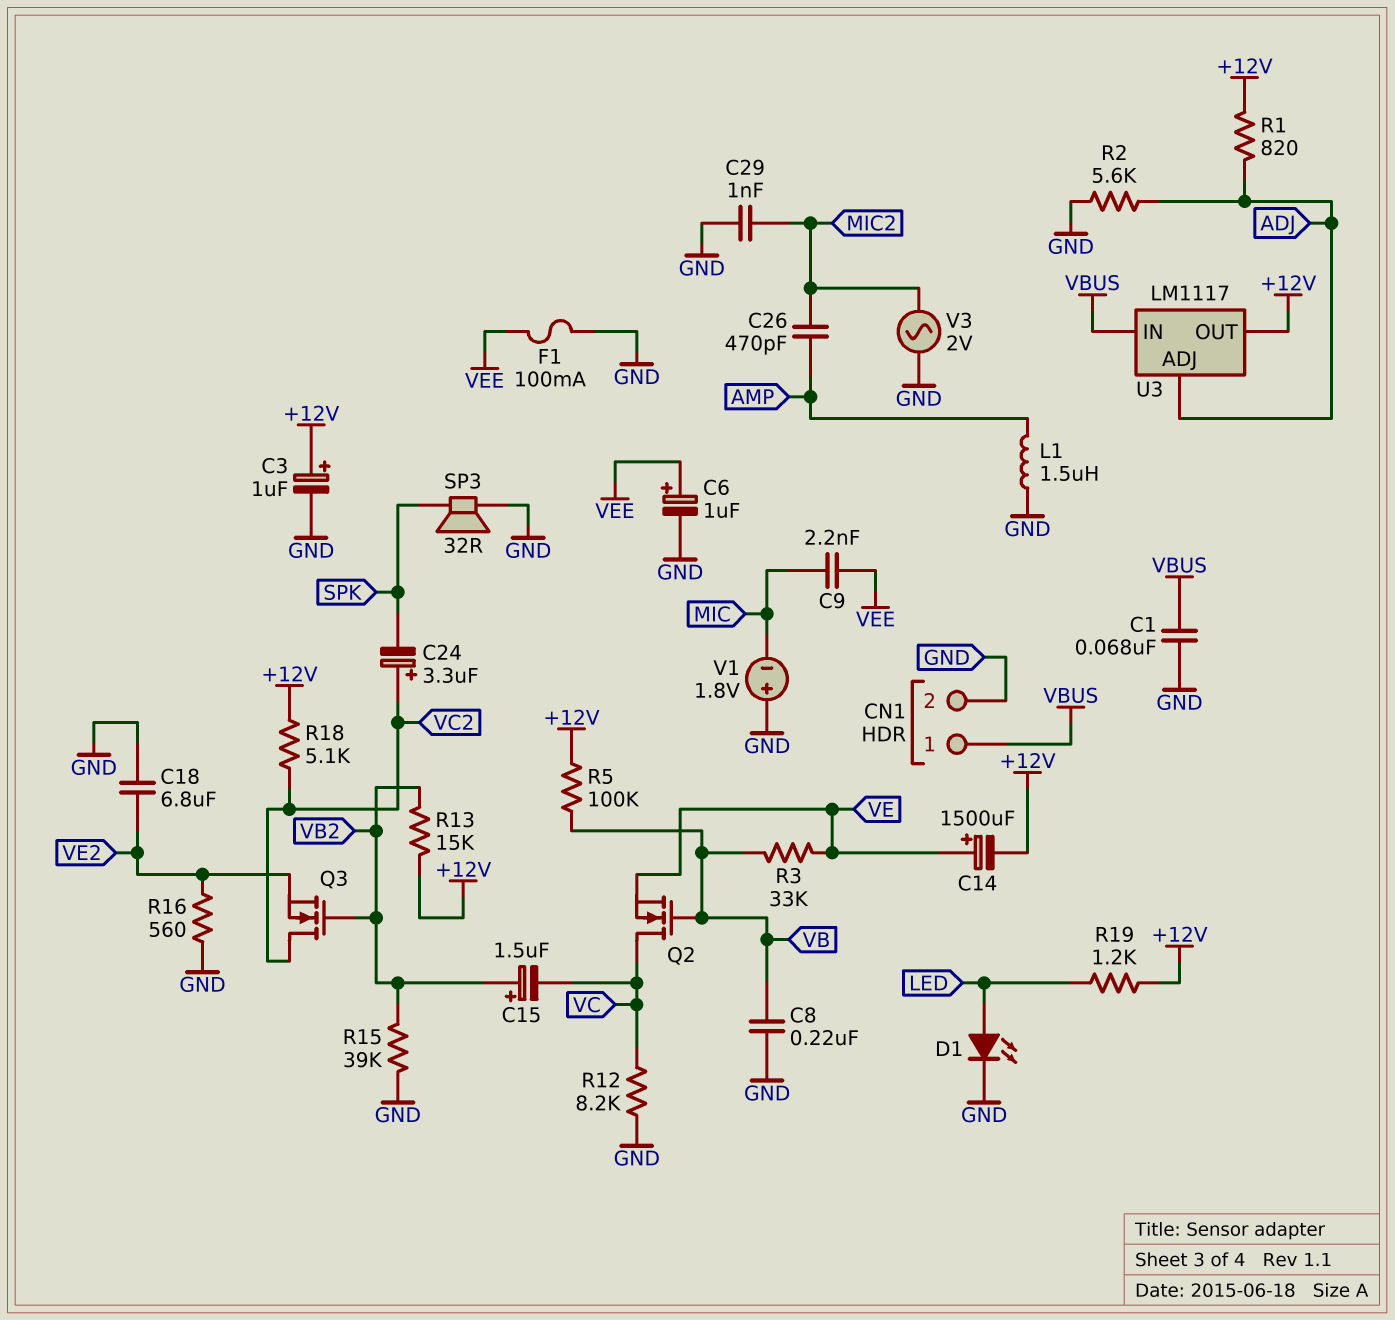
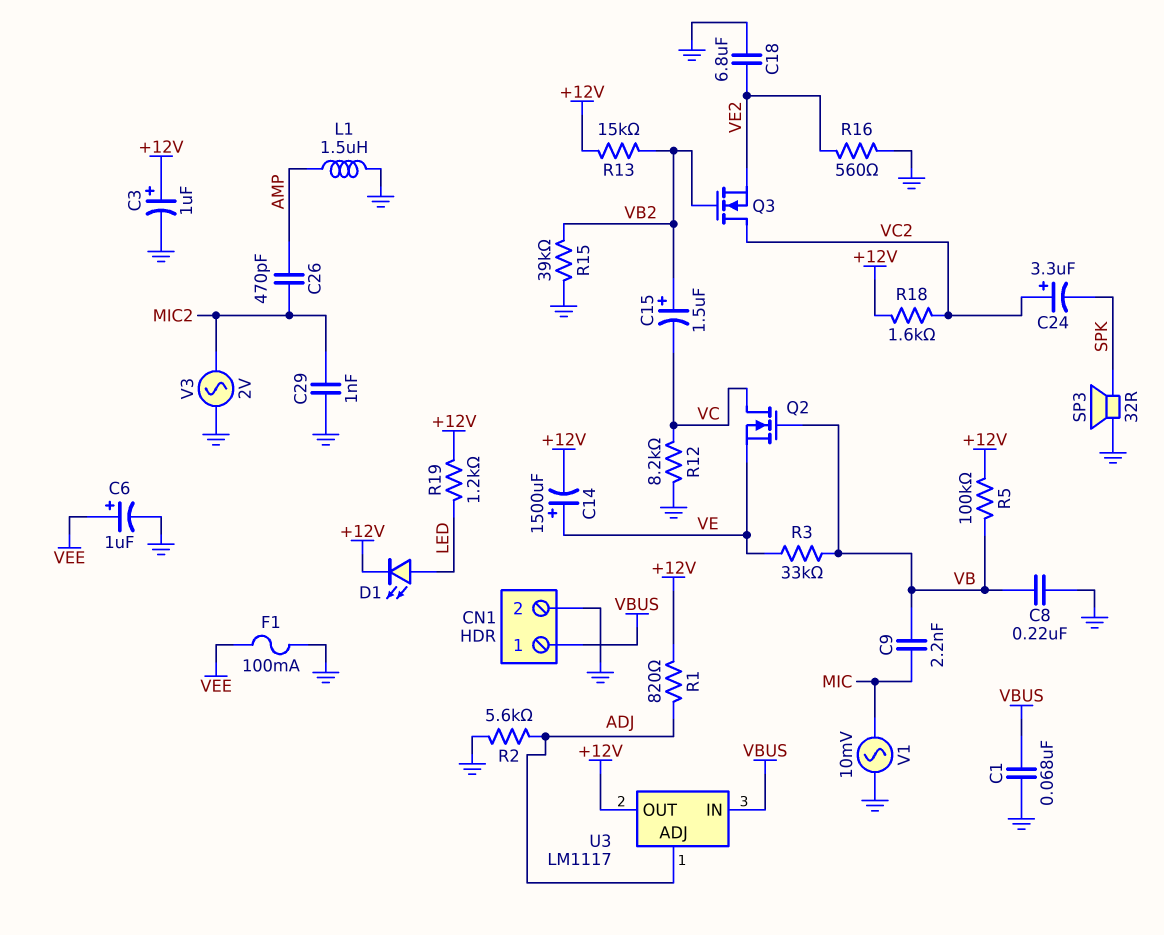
C9: 2.2nF (MIC, VEE) -> 2.2nF (MIC, VB)
D1: LED (A LED, K GND) -> LED (A LED, K +12V)
R18: 5.1k (+12V, VC2) -> 1.6k (+12V, VC2)
V1: 1.8V (plus GND, minus MIC) -> AC 10mV (GND, MIC)

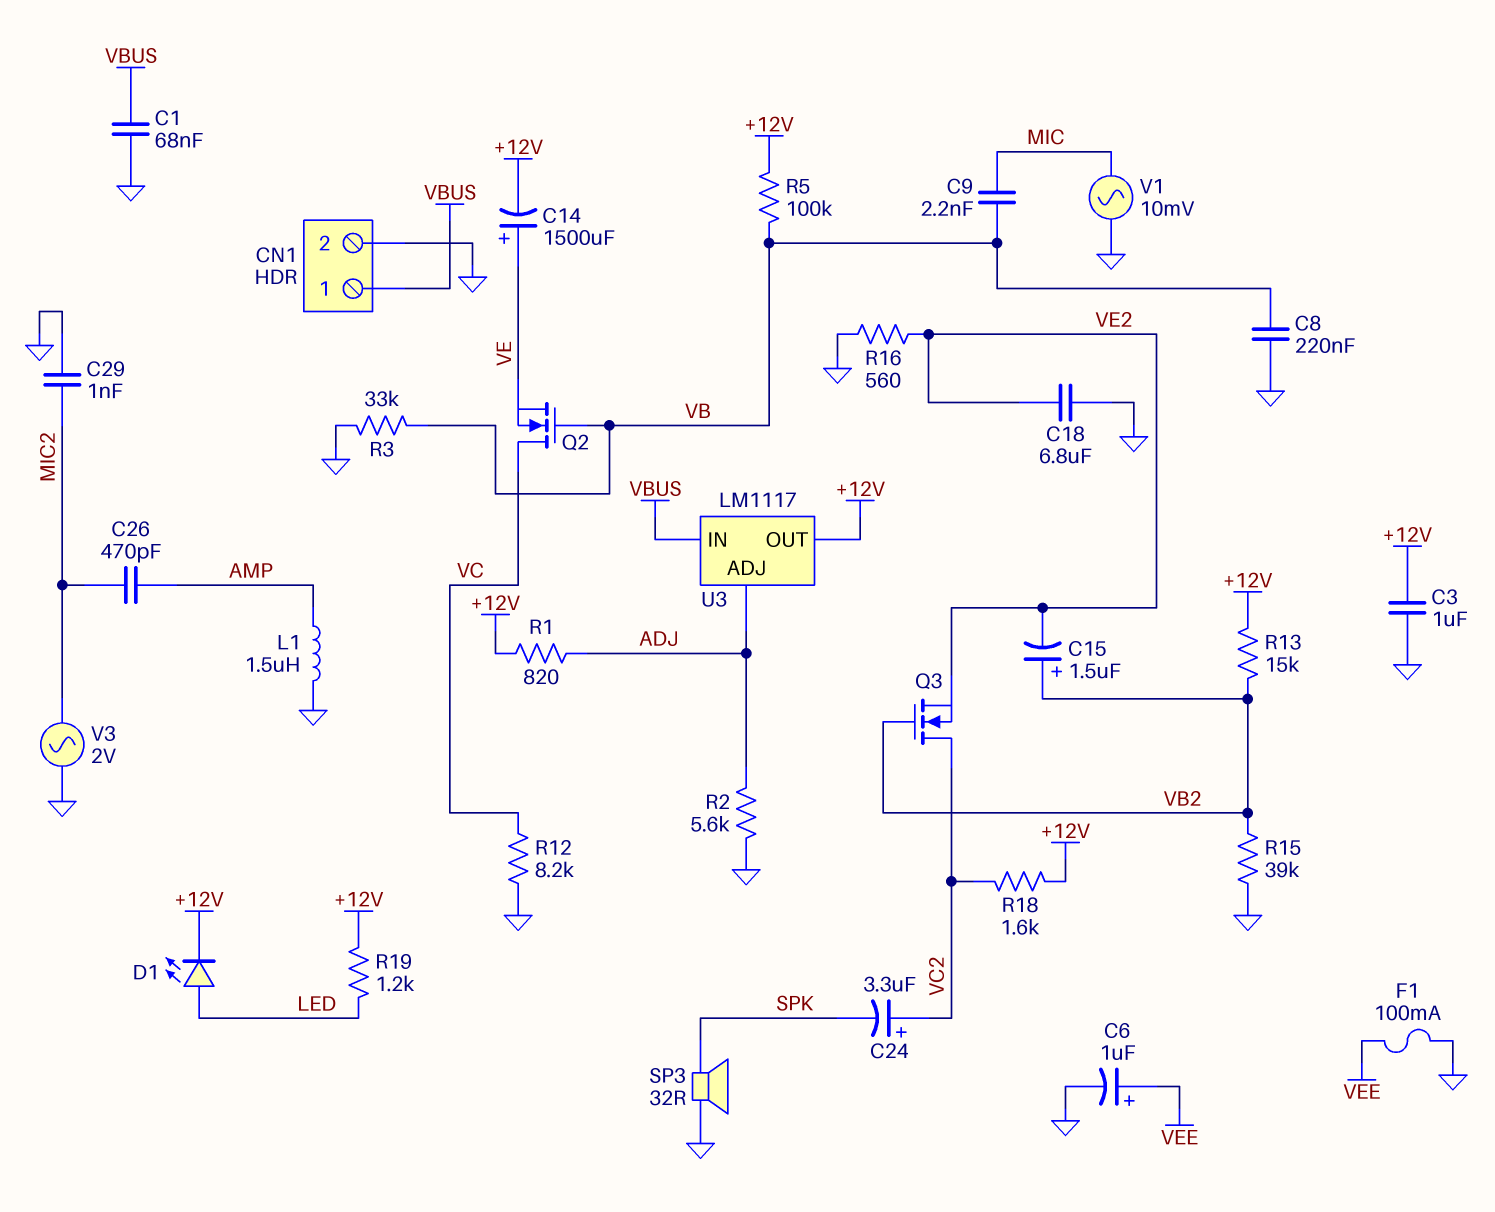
C3: 1uF (plus +12V, minus GND) -> 1uF (+12V, GND)
C15: 1.5uF (plus VB2, minus VC) -> 1.5uF (plus VB2, minus VE2)
R3: 33k (VB, VE) -> 33k (GND, VB)

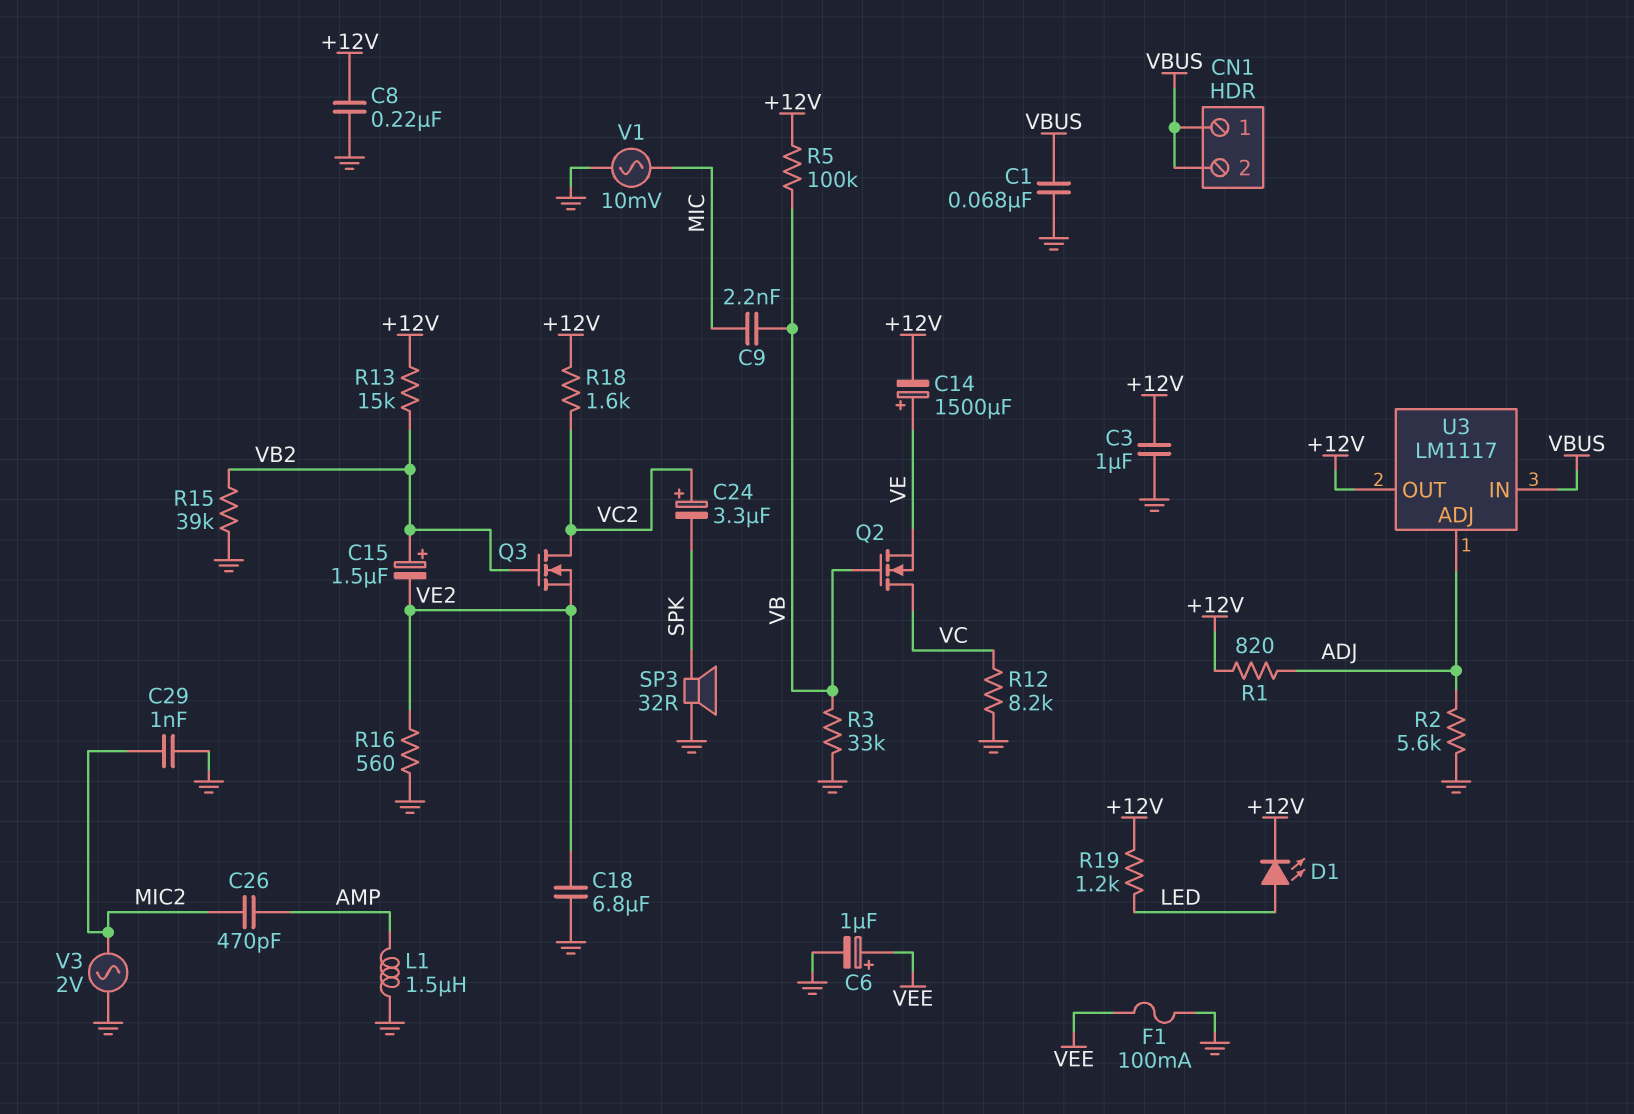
C8: 220nF (GND, VB) -> 220nF (+12V, GND)
CN1 pin 2: GND -> VBUS

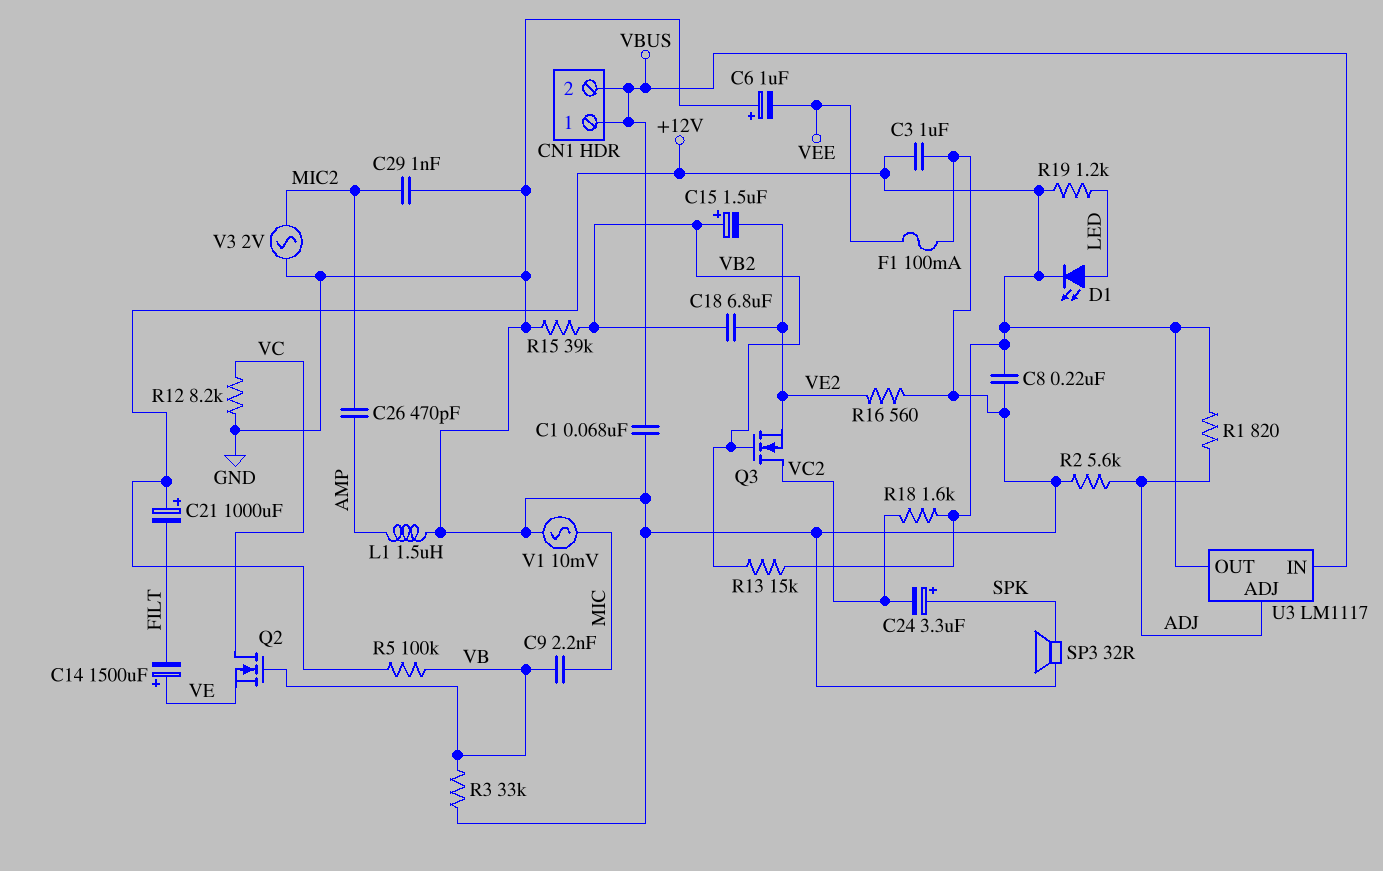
C6: 1uF (plus VEE, minus GND) -> 1uF (plus GND, minus VEE)
C14: 1500uF (plus VE, minus +12V) -> 1500uF (plus VE, minus FILT)
C18: 6.8uF (GND, VE2) -> 6.8uF (VB2, VE2)
C21: none -> 1000uF (plus +12V, minus FILT)
C24: 3.3uF (plus VC2, minus SPK) -> 3.3uF (plus SPK, minus VC2)

